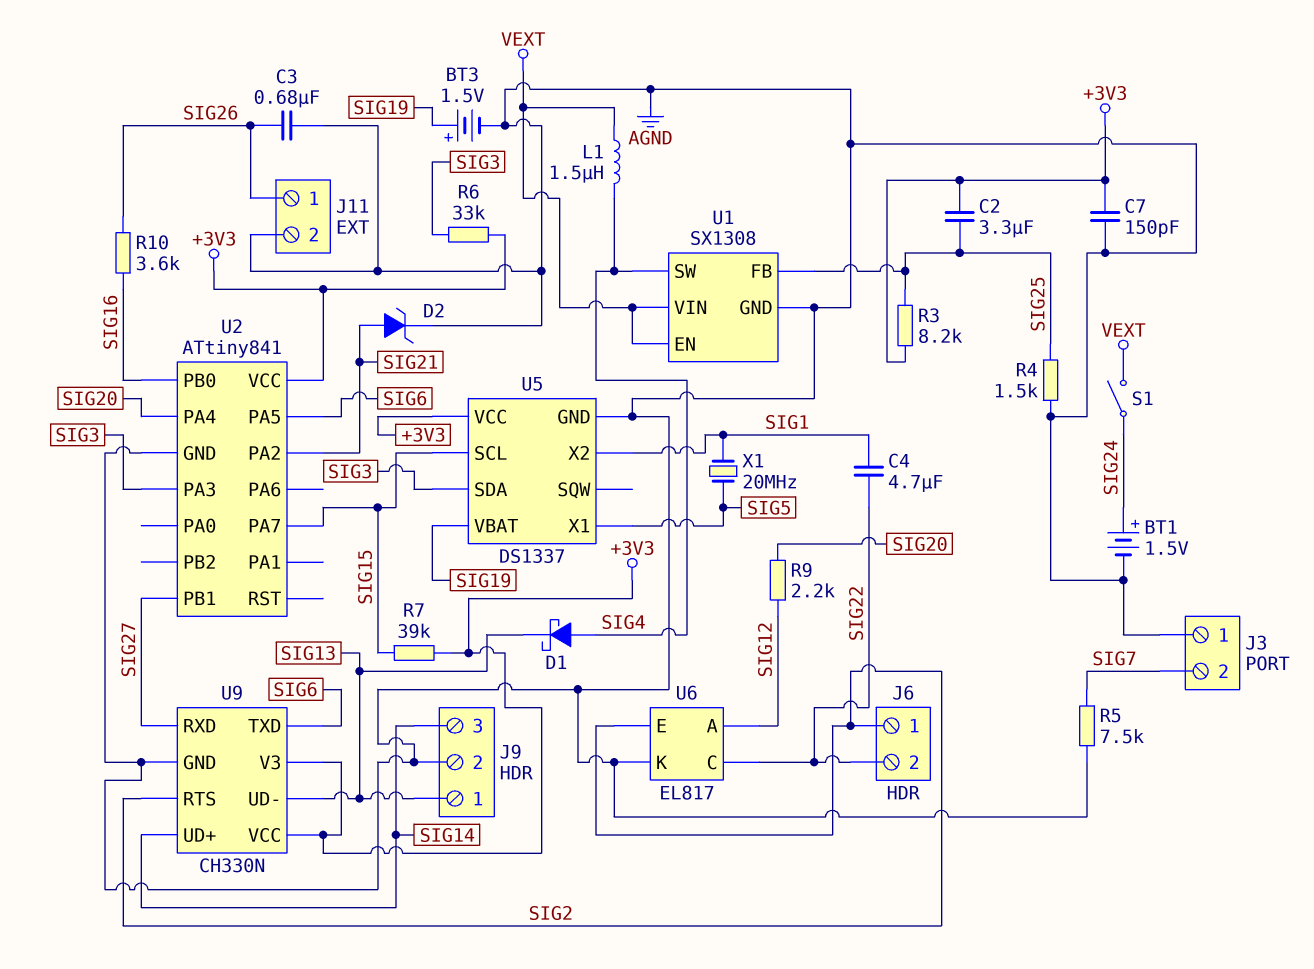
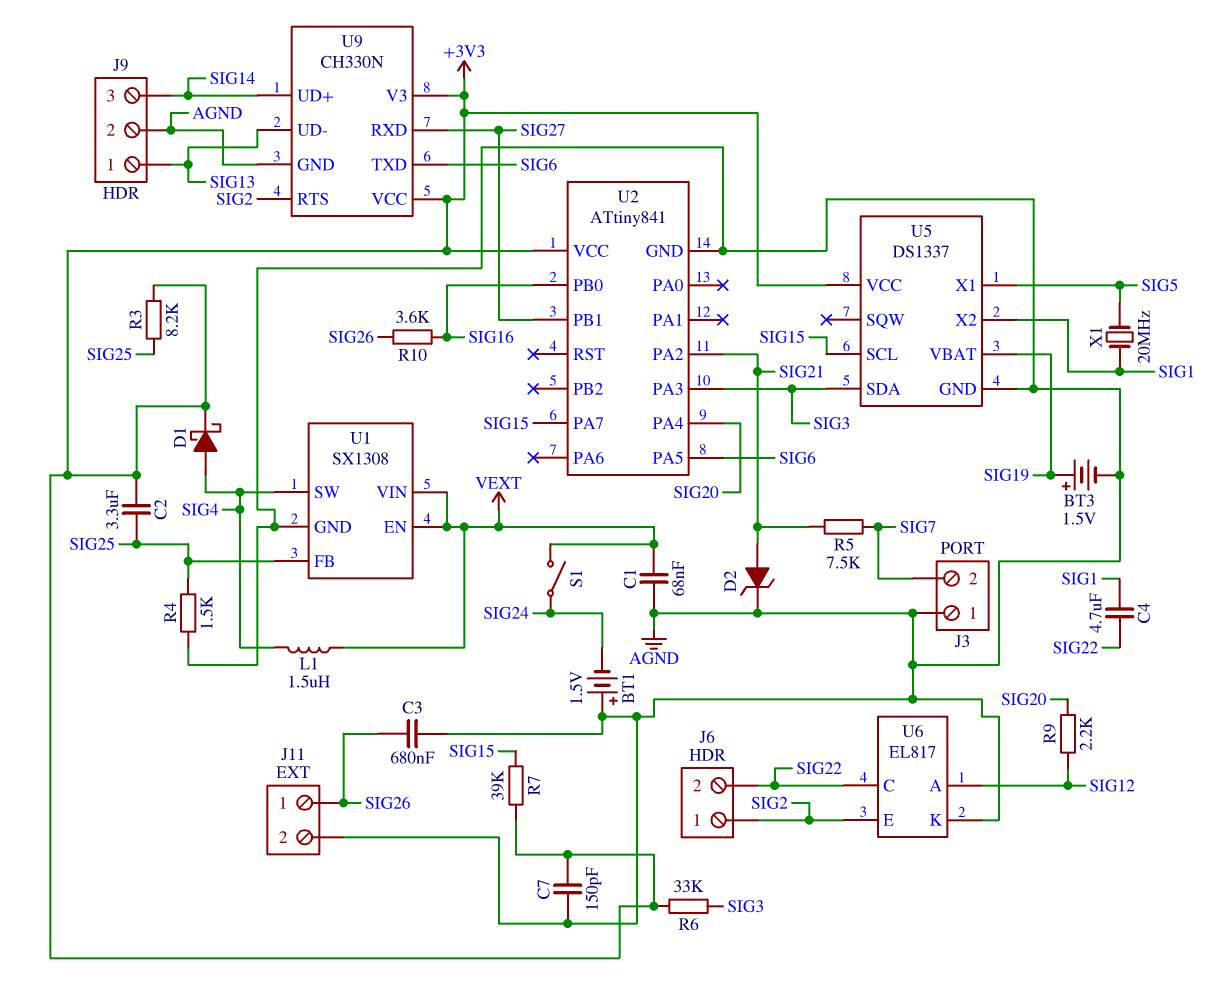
BT1: 1.5V (plus SIG24, minus AGND) -> 1.5V (plus AGND, minus SIG24)
C1: none -> 68nF (AGND, VEXT)
D1: schottky (A SIG4, K SIG13) -> schottky (A SIG4, K +3V3)
R5: 7.5k (AGND, SIG7) -> 7.5k (SIG7, SIG21)

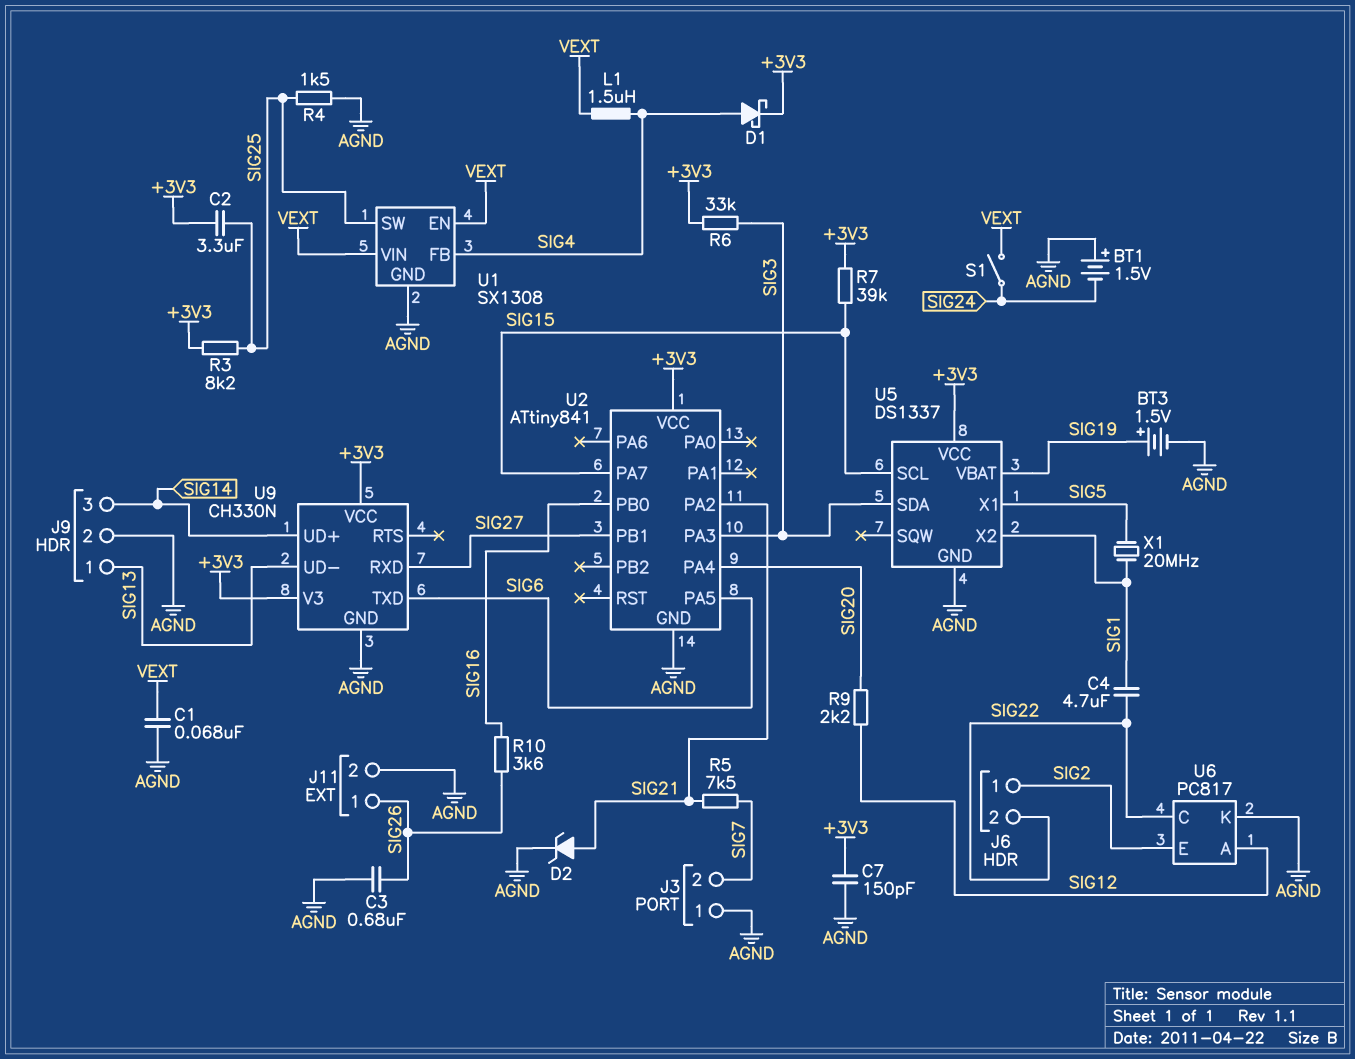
U1 pin FB: SIG25 -> SIG4
U1 pin SW: SIG4 -> SIG25
U6: EL817 -> PC817
U9 pin RTS: SIG2 -> none

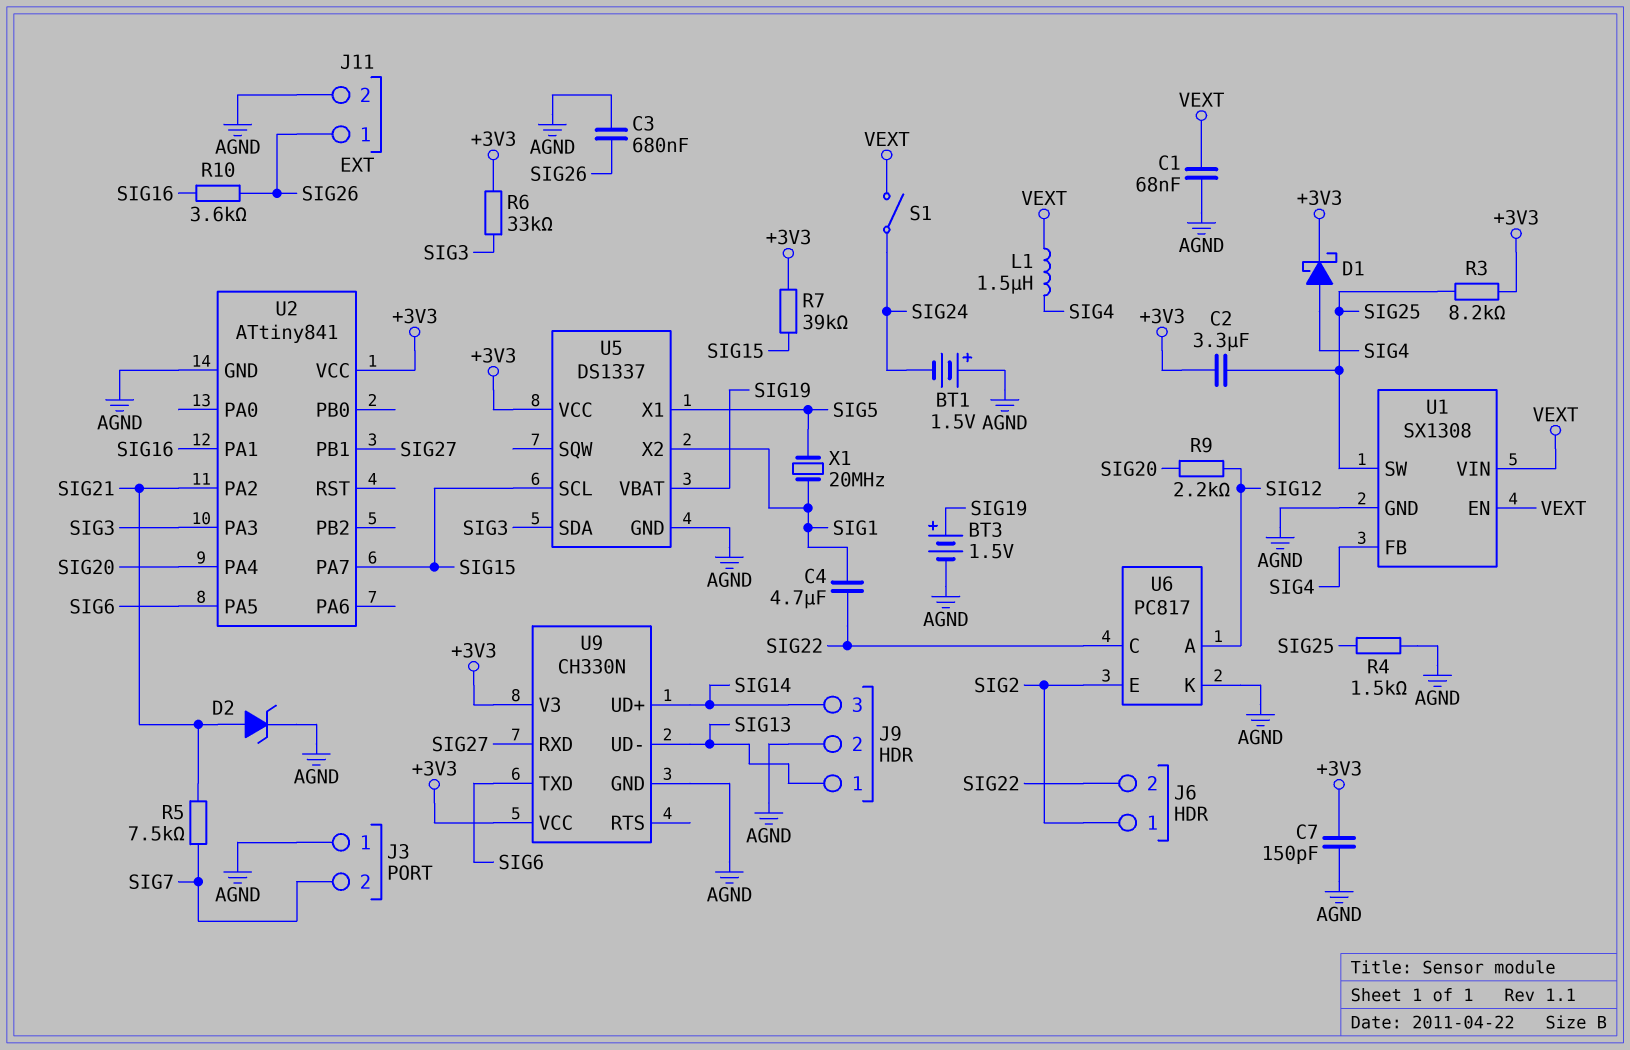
U2 pin PA1: none -> SIG16
U2 pin PB0: SIG16 -> none

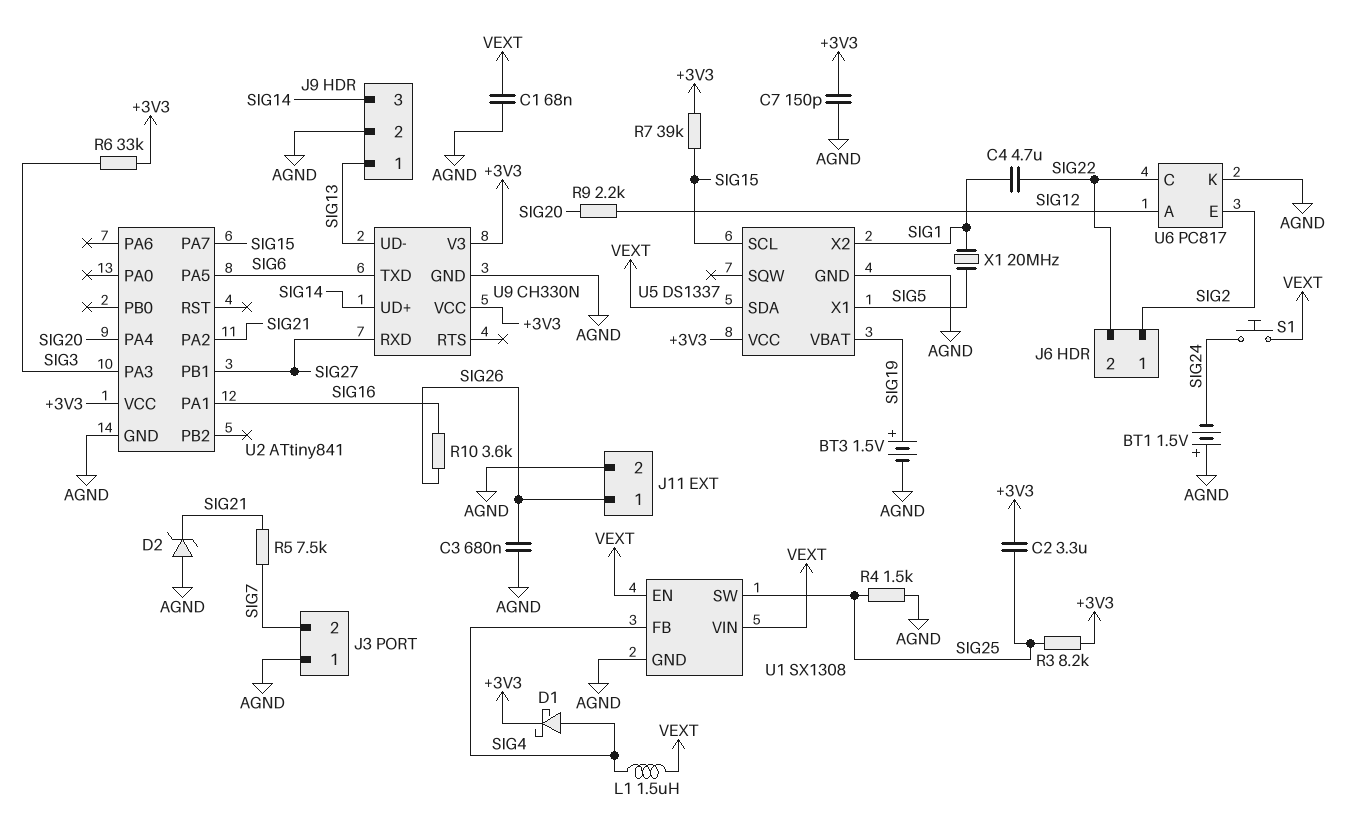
D2: zener (A SIG21, K AGND) -> zener (A AGND, K SIG21)
S1: switch (SIG24, VEXT) -> button (SIG24, VEXT)
U5 pin SDA: SIG3 -> VEXT

